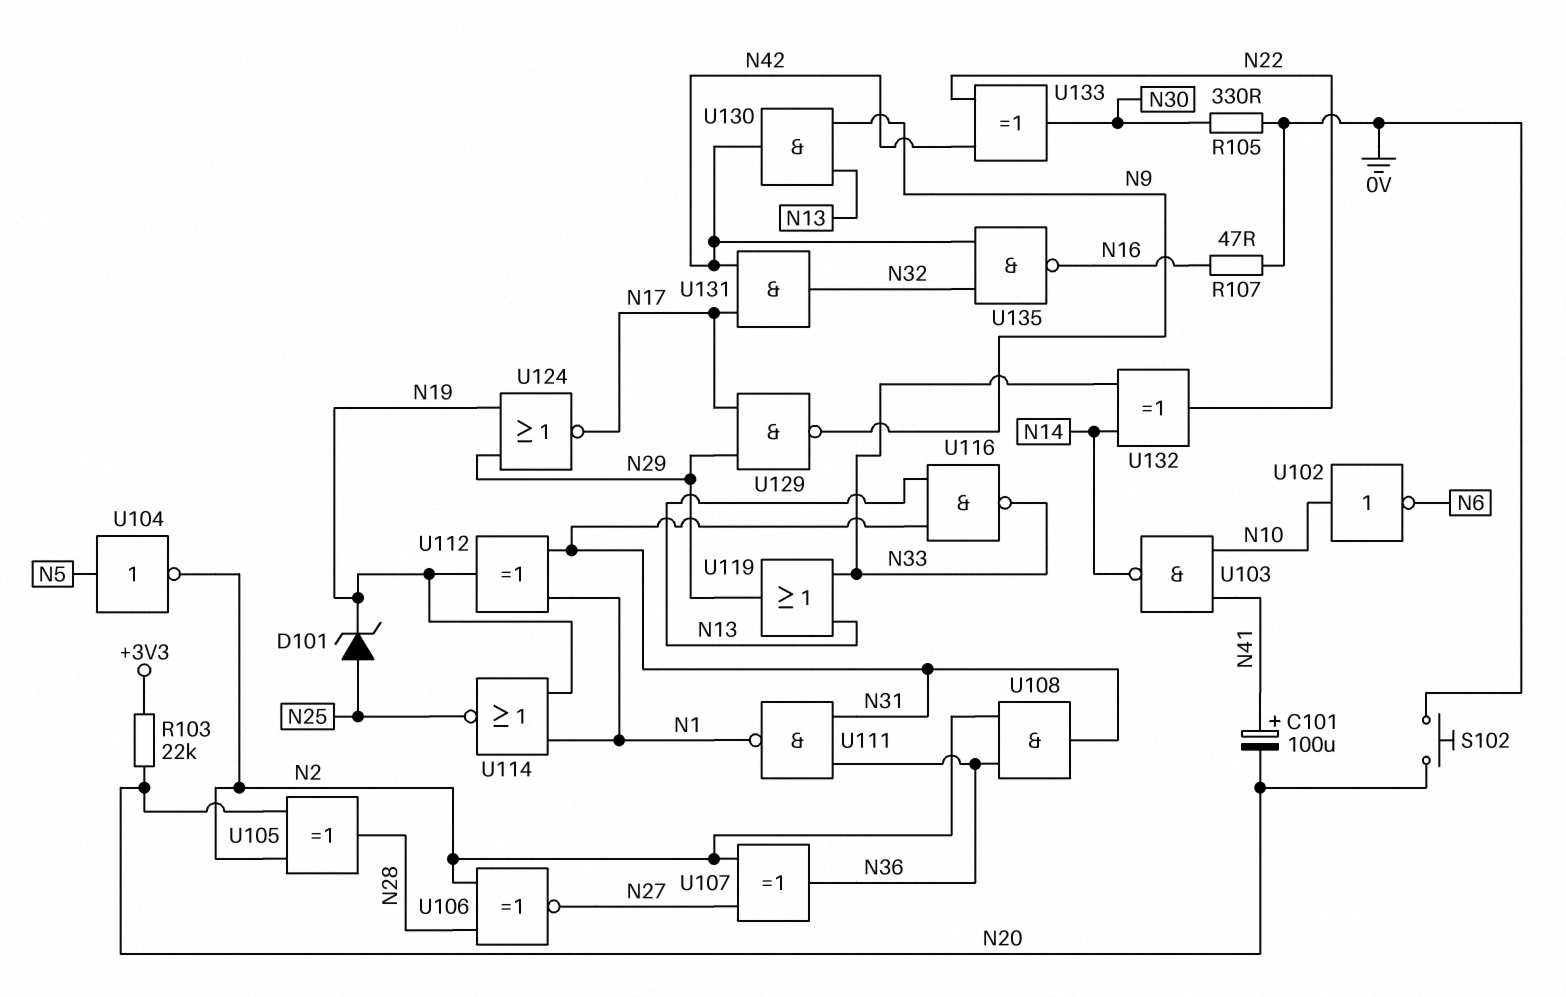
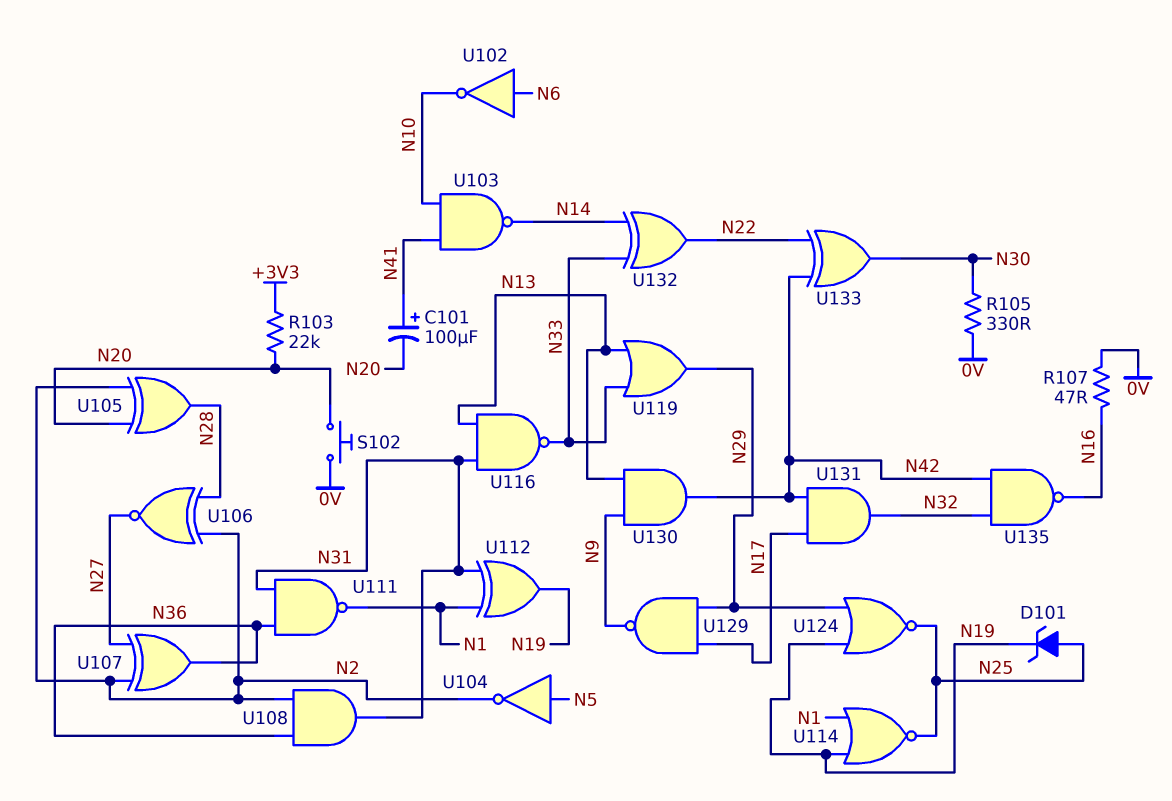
U102: NOT (in N10, out N6) -> NOT (in N6, out N10)
U124: NOR (in N19, in N29, out N17) -> NOR (in N19, in N29, out N25)

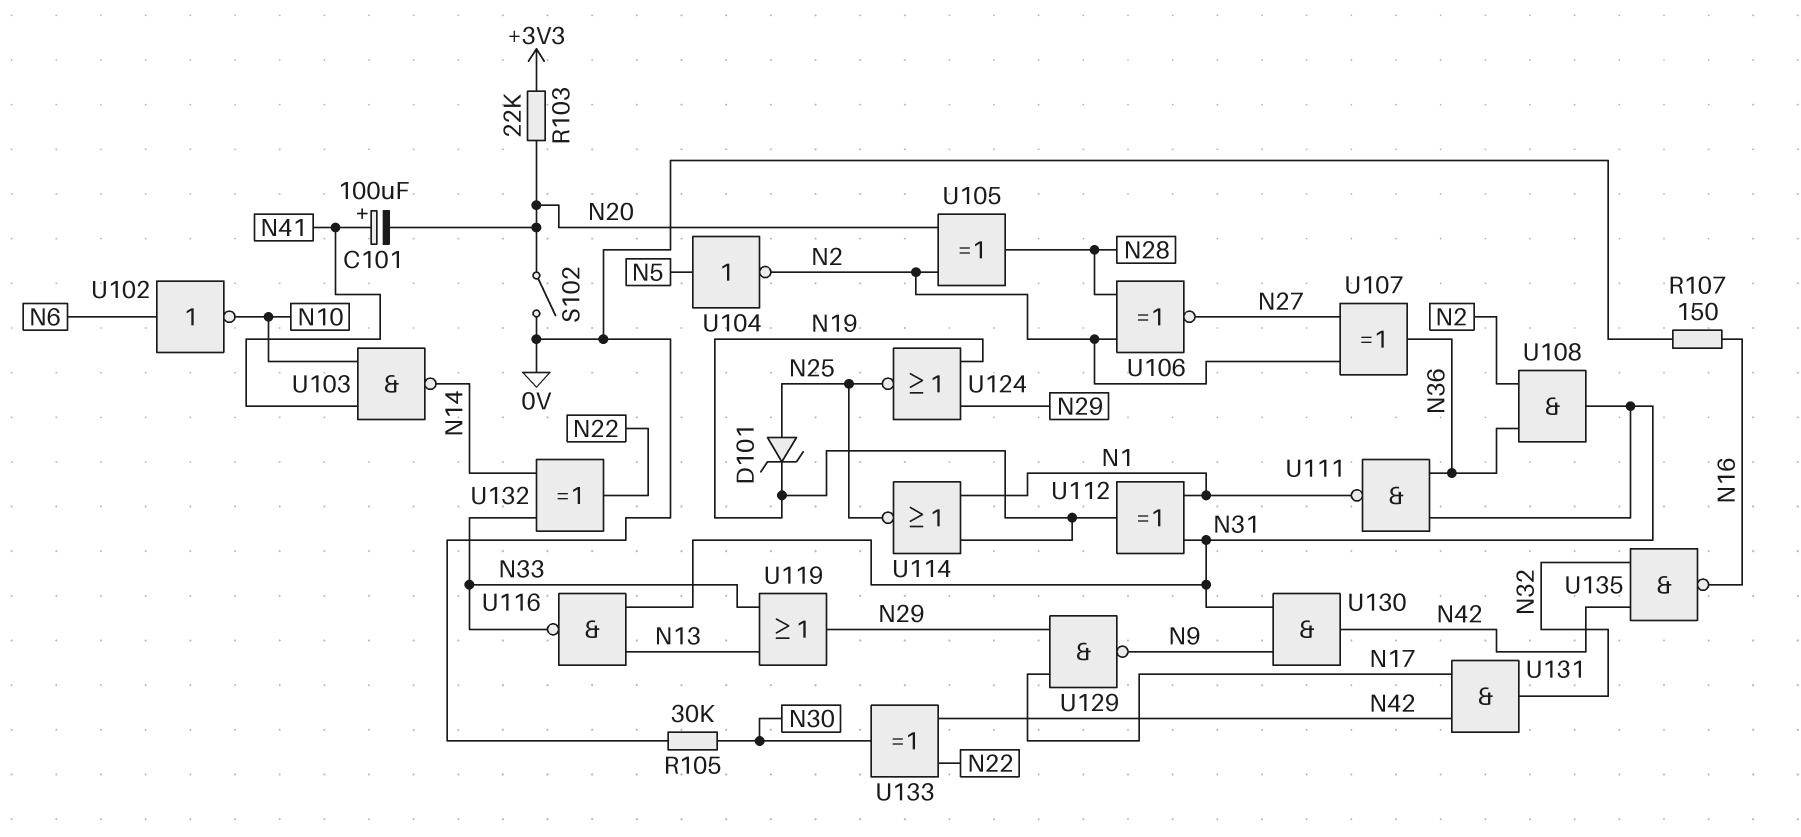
R105: 330 (0V, N30) -> 30k (0V, N30)
R107: 47 (0V, N16) -> 150 (0V, N16)
S102: button (0V, N20) -> switch (0V, N20)
U130: AND (in N9, in N13, out N42) -> AND (in N9, in N31, out N42)

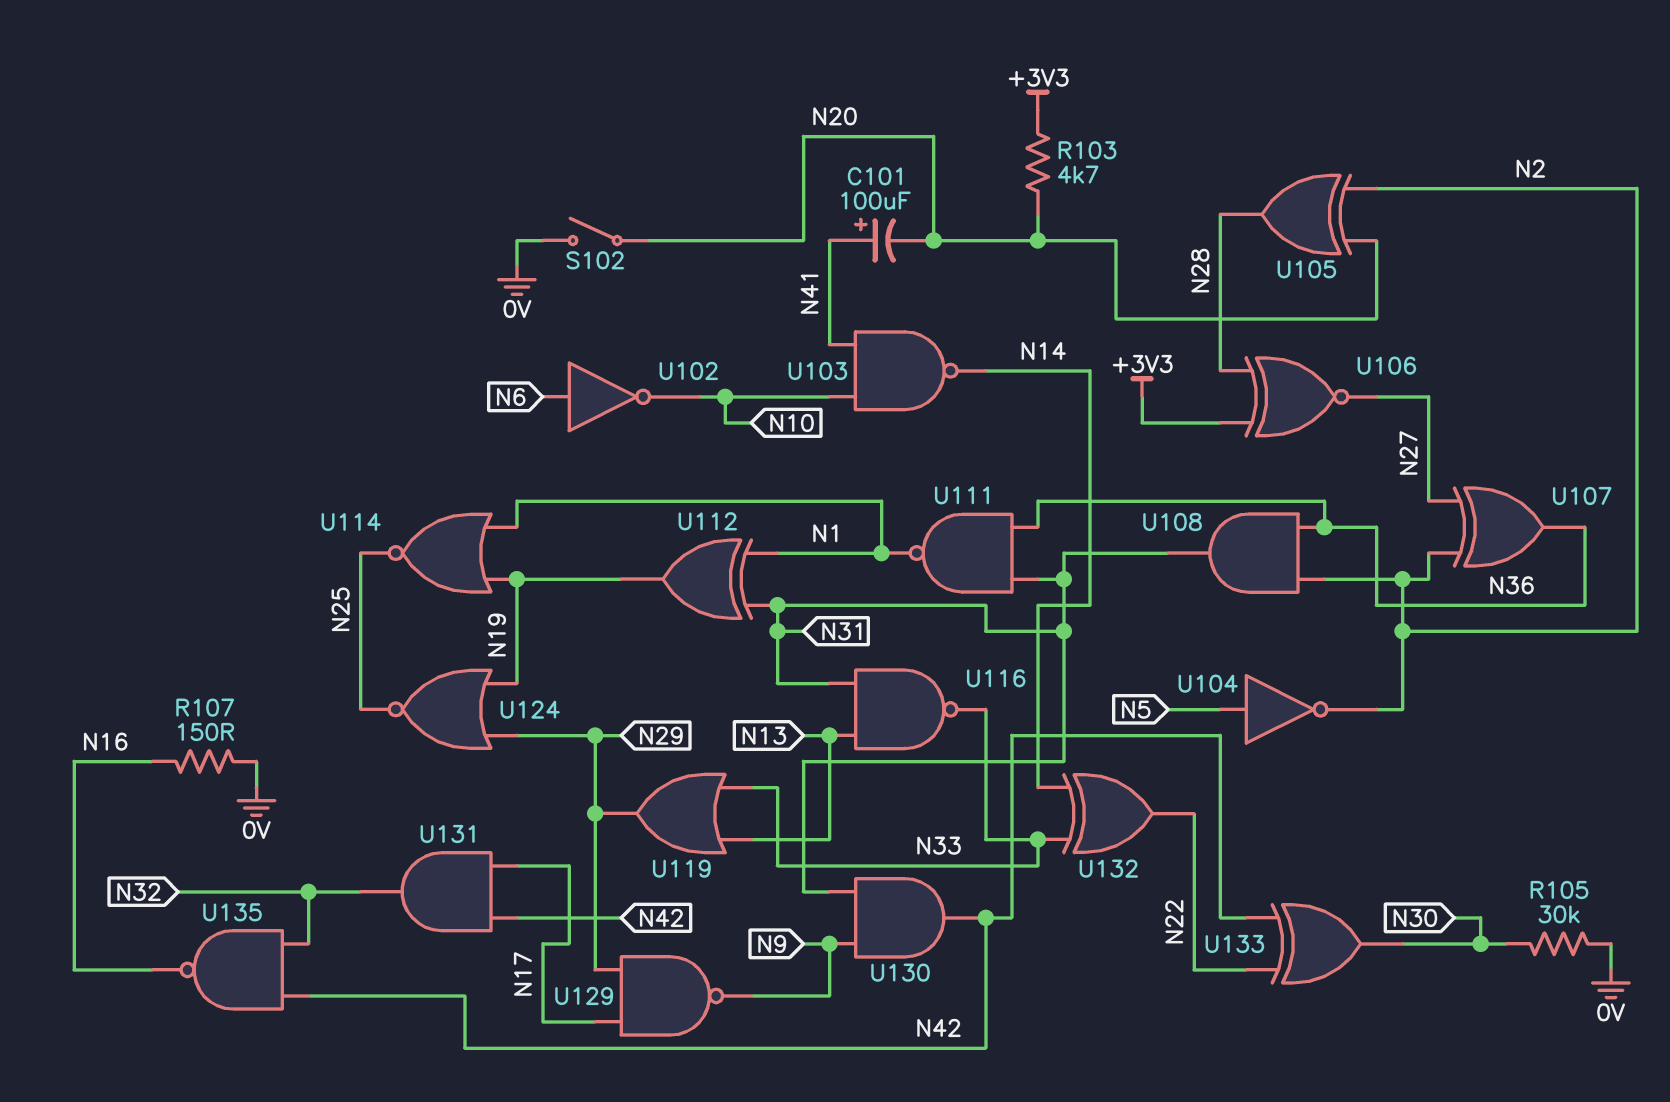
D101: zener (A N25, K N19) -> none
R103: 22k (+3V3, N20) -> 4.7k (+3V3, N20)
U106: XNOR (in N2, in N28, out N27) -> XNOR (in +3V3, in N28, out N27)

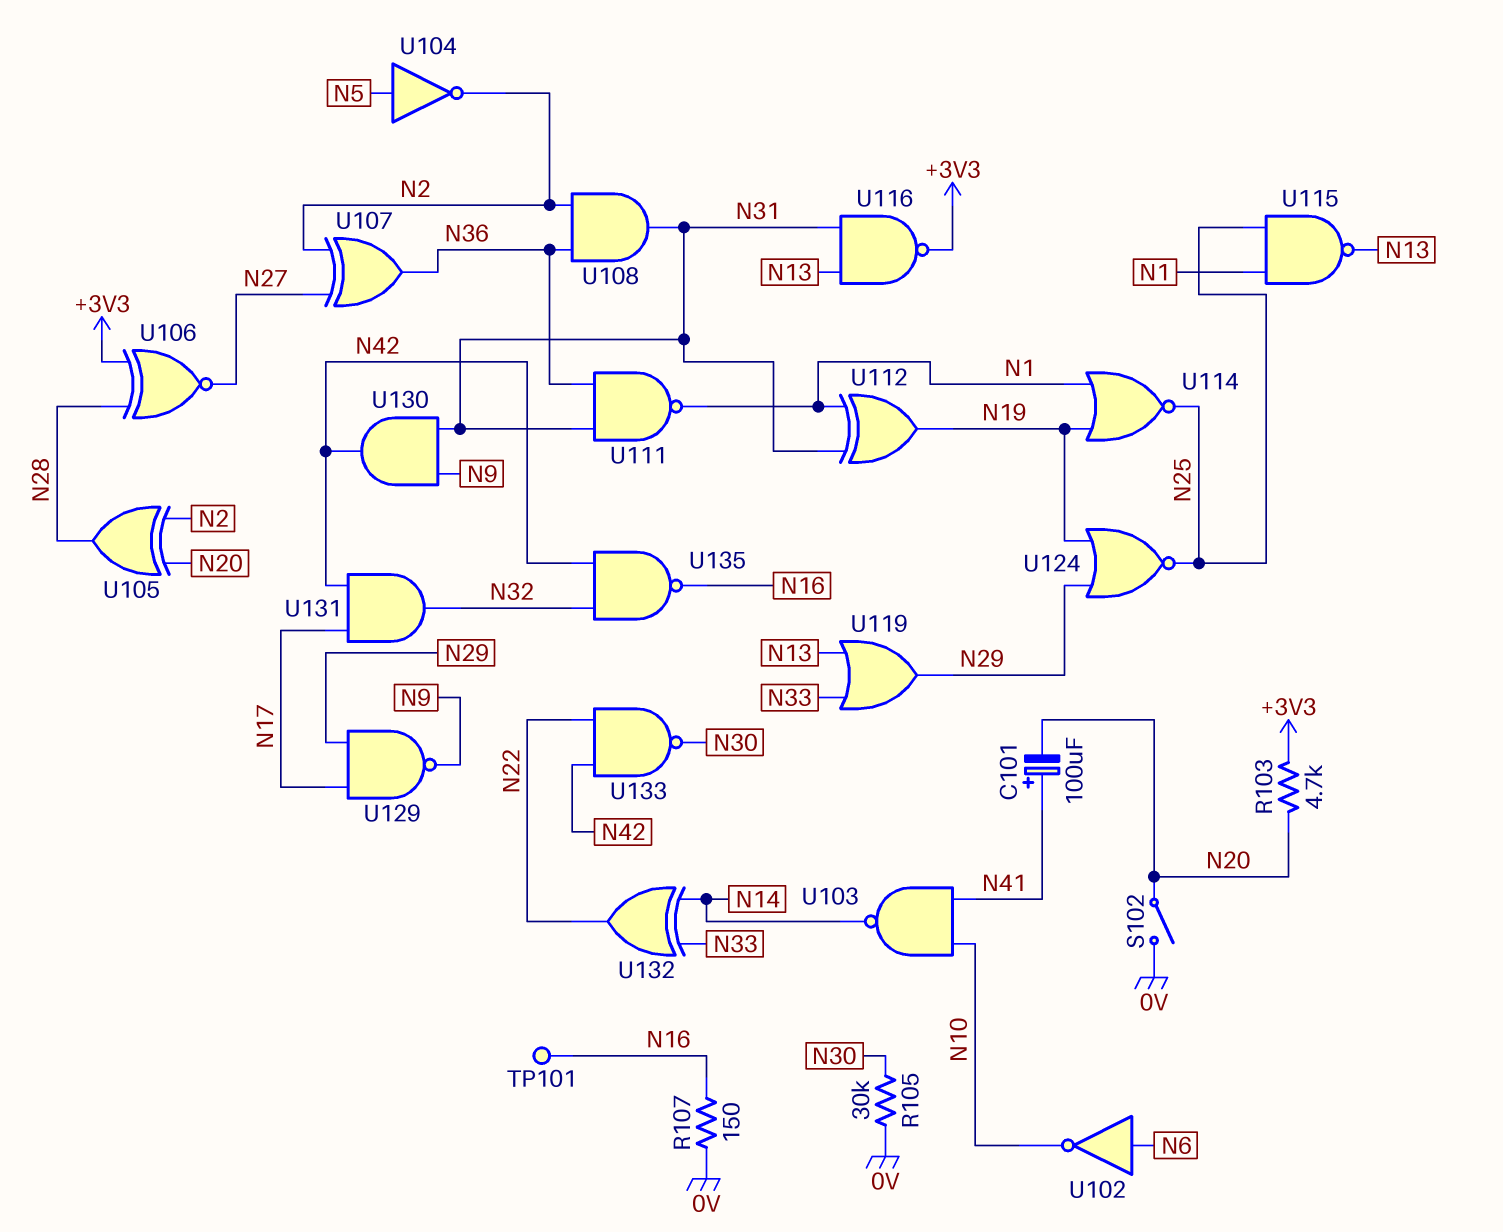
TP101: none -> test point (N16)
U115: none -> NAND (in N1, in N25, out N13)
U116: NAND (in N13, in N31, out N33) -> NAND (in N13, in N31, out +3V3)
U133: XOR (in N22, in N42, out N30) -> NAND (in N22, in N42, out N30)

